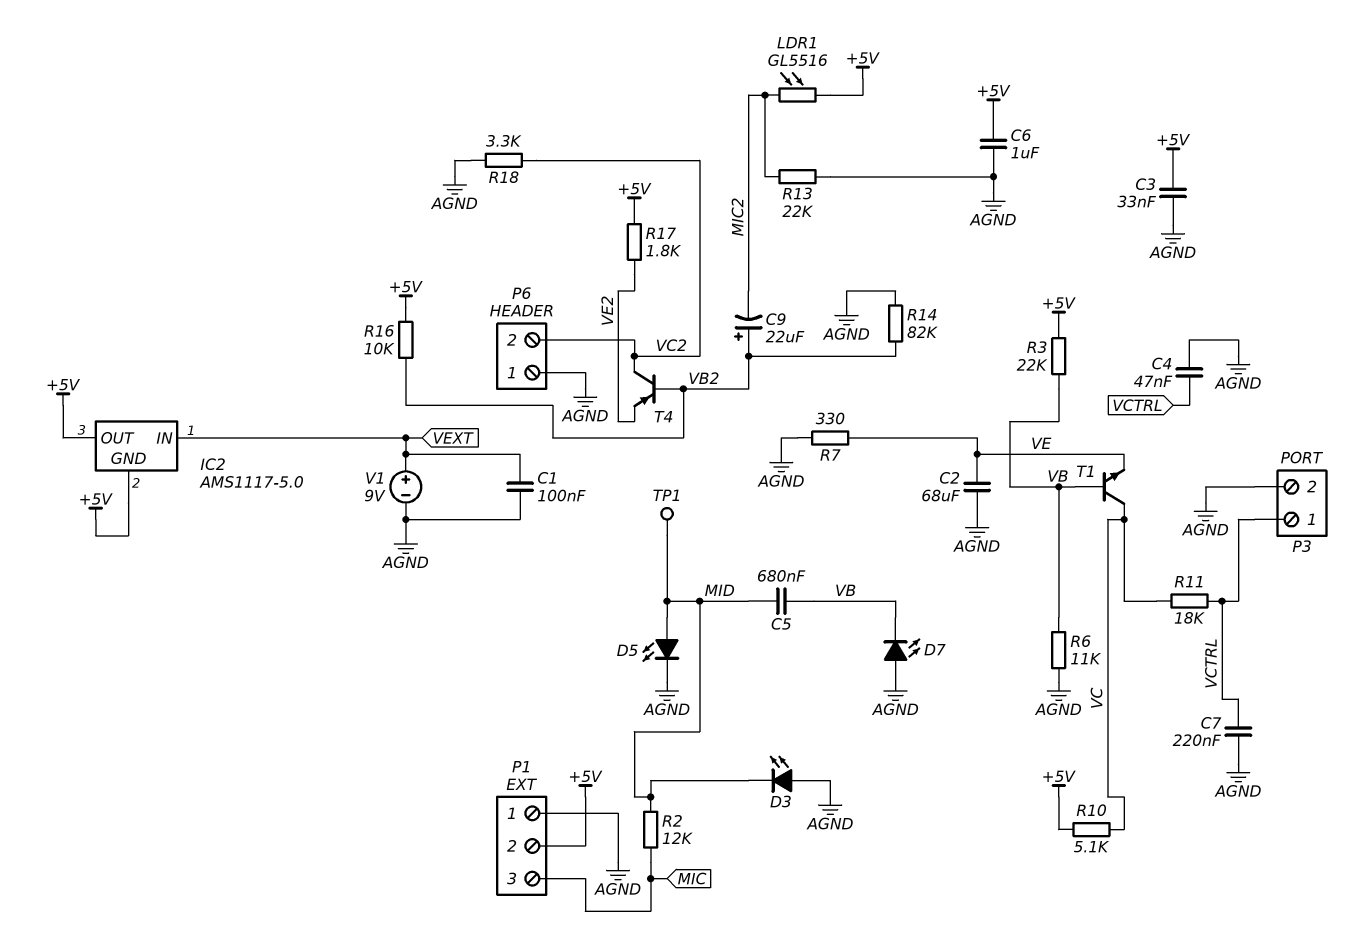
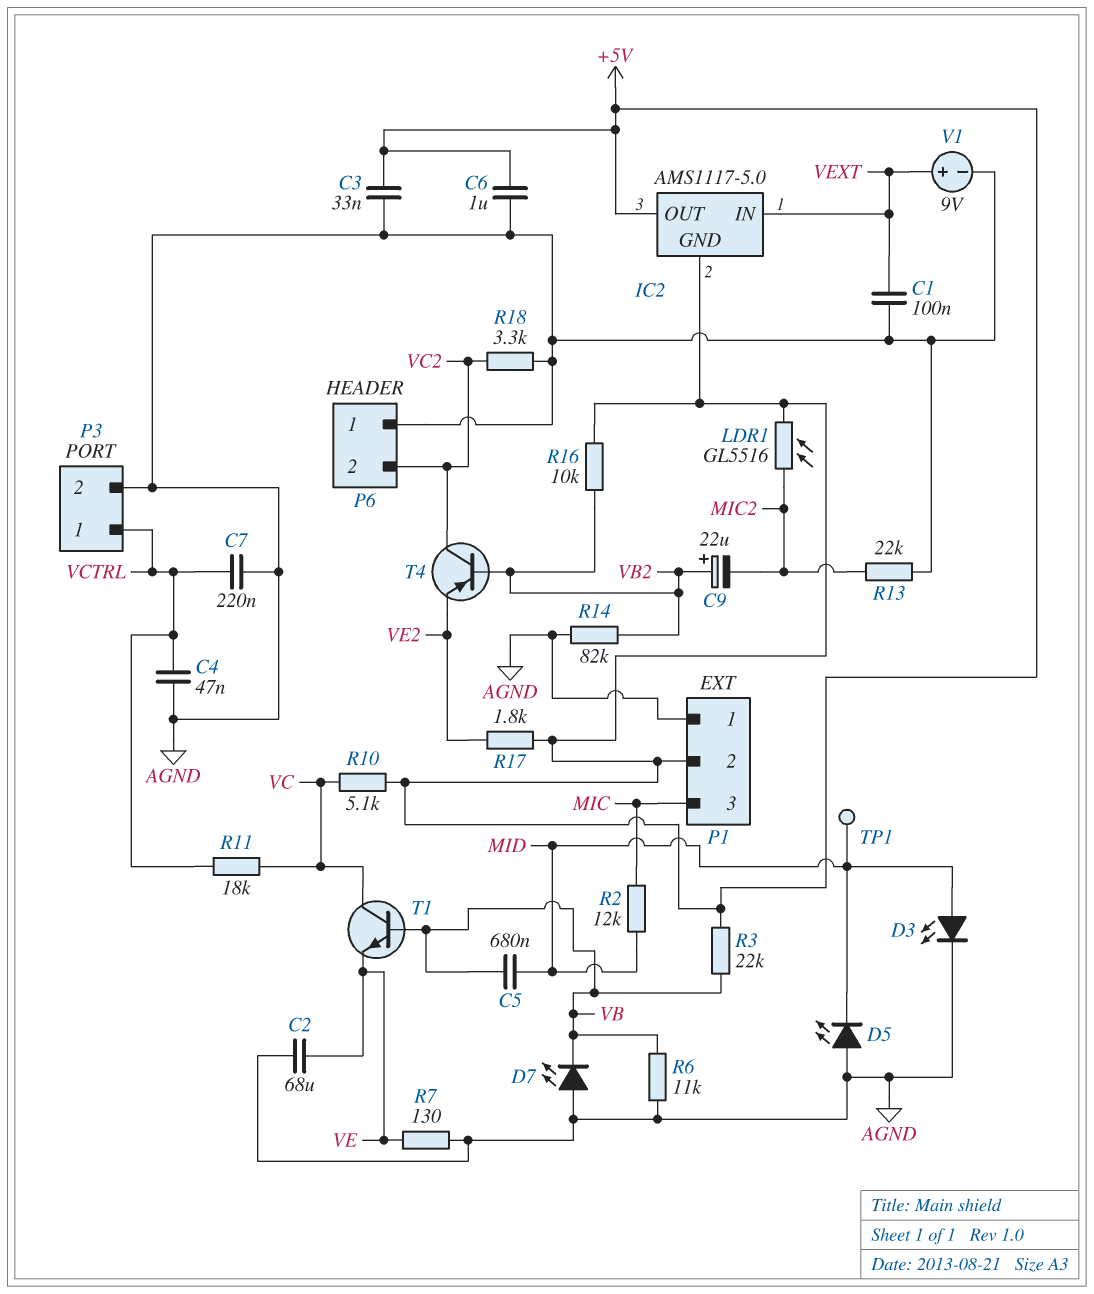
D3: LED (A AGND, K MID) -> LED (A MID, K AGND)
D5: LED (A MID, K AGND) -> LED (A AGND, K MID)
R7: 330 (AGND, VE) -> 130 (AGND, VE)

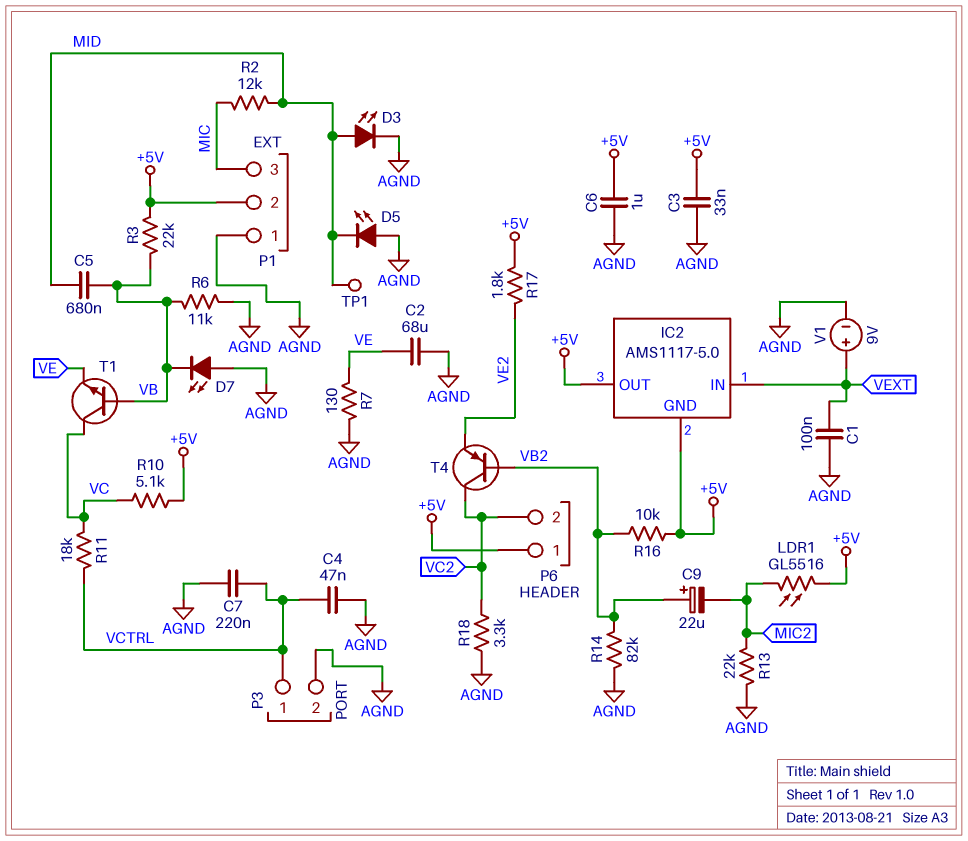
P6 pin 1: AGND -> +5V

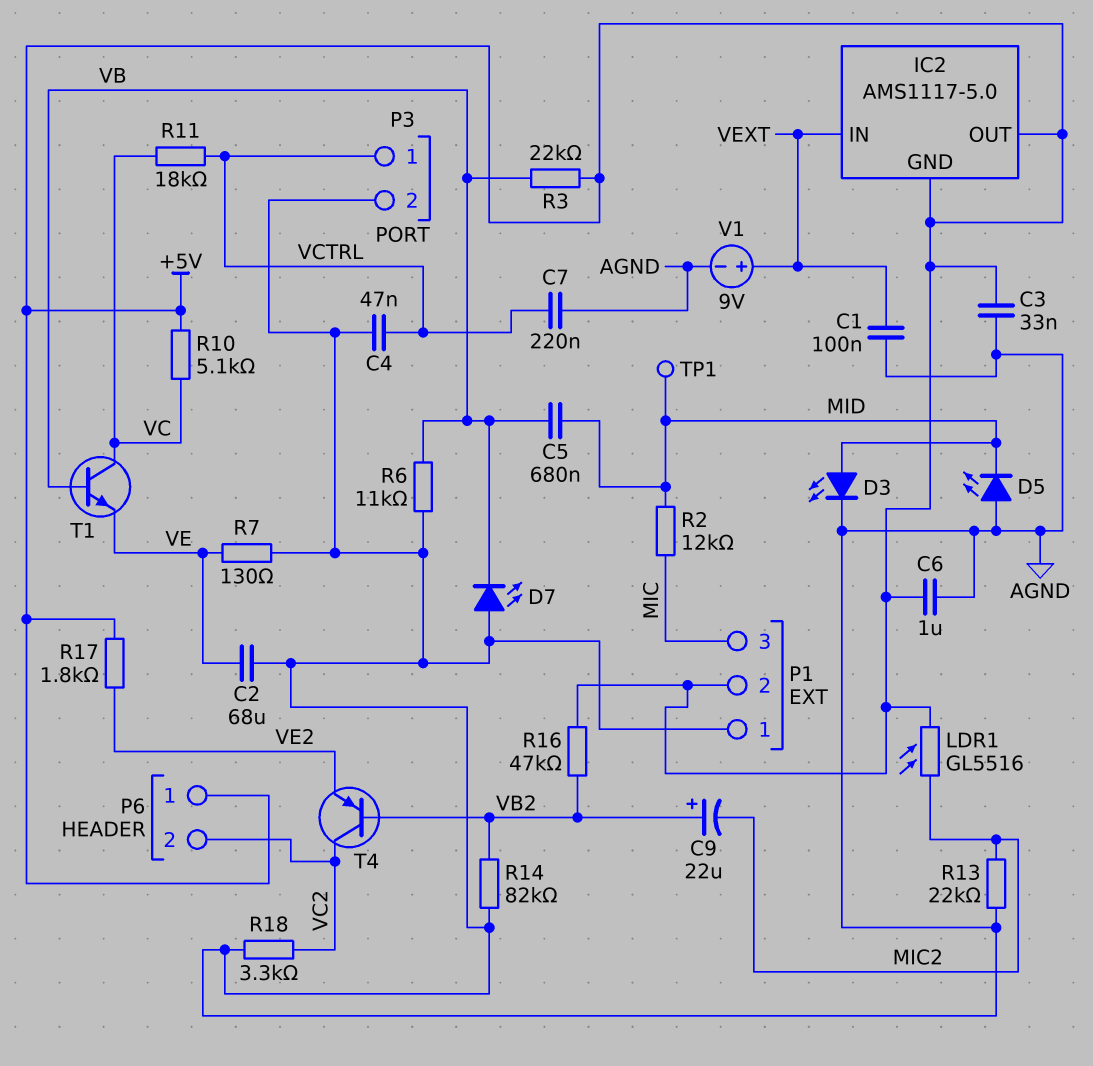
R16: 10k (+5V, VB2) -> 47k (+5V, VB2)

